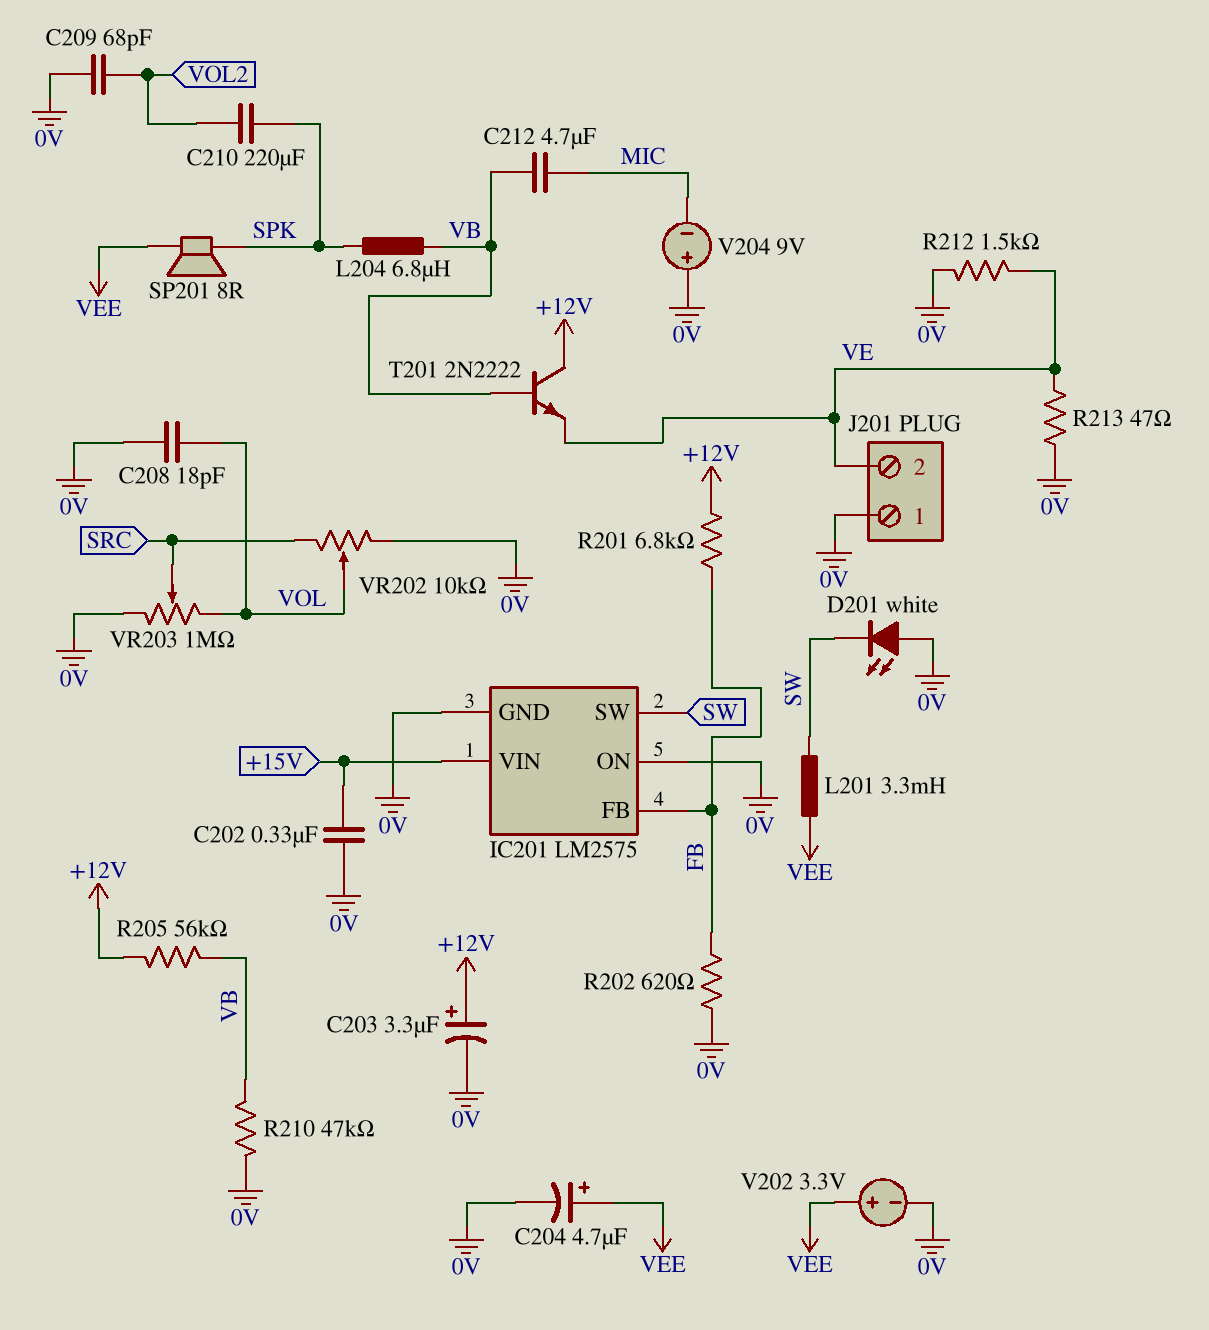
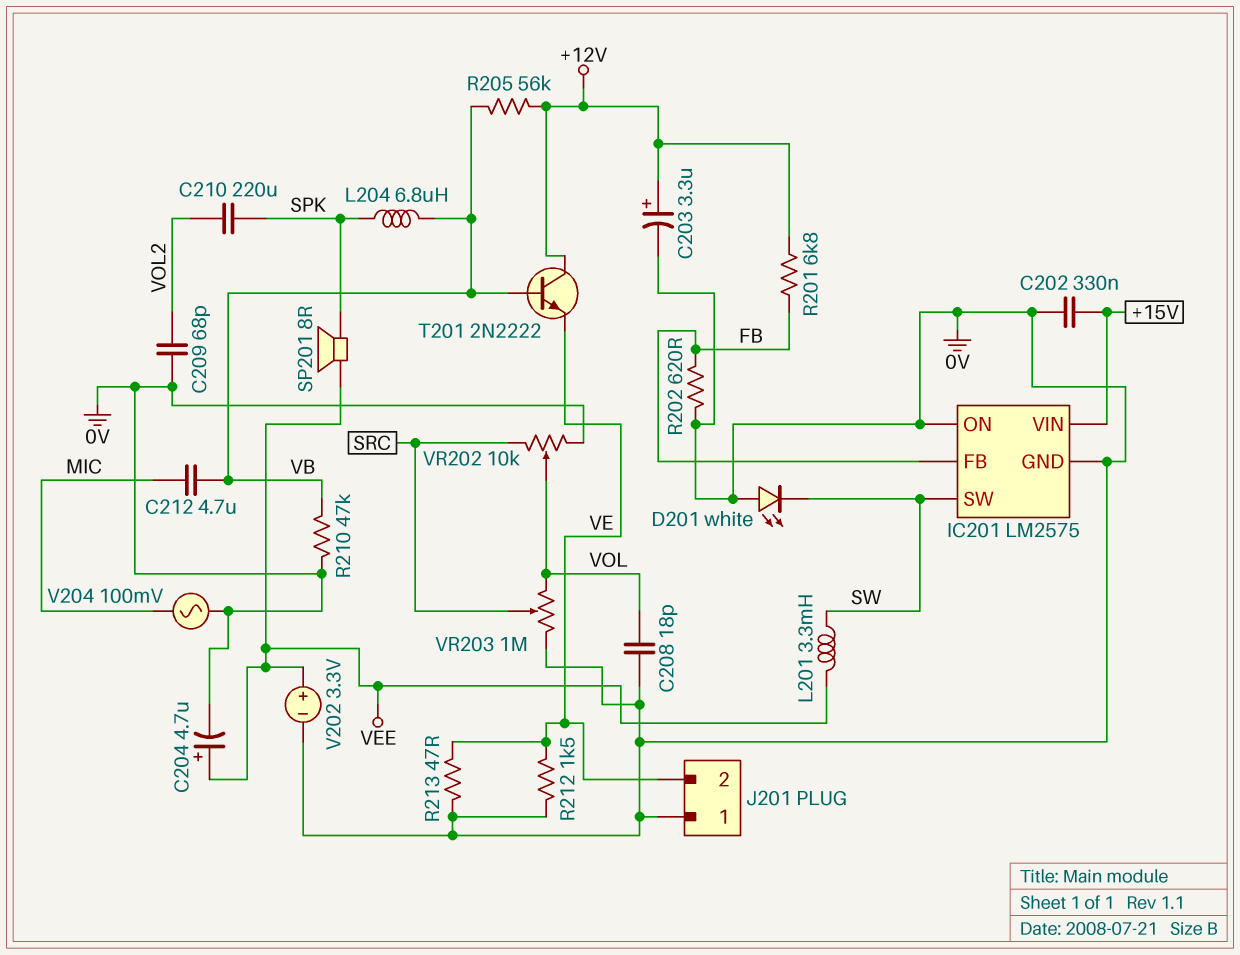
V204: 9V (plus 0V, minus MIC) -> AC 100mV (0V, MIC)

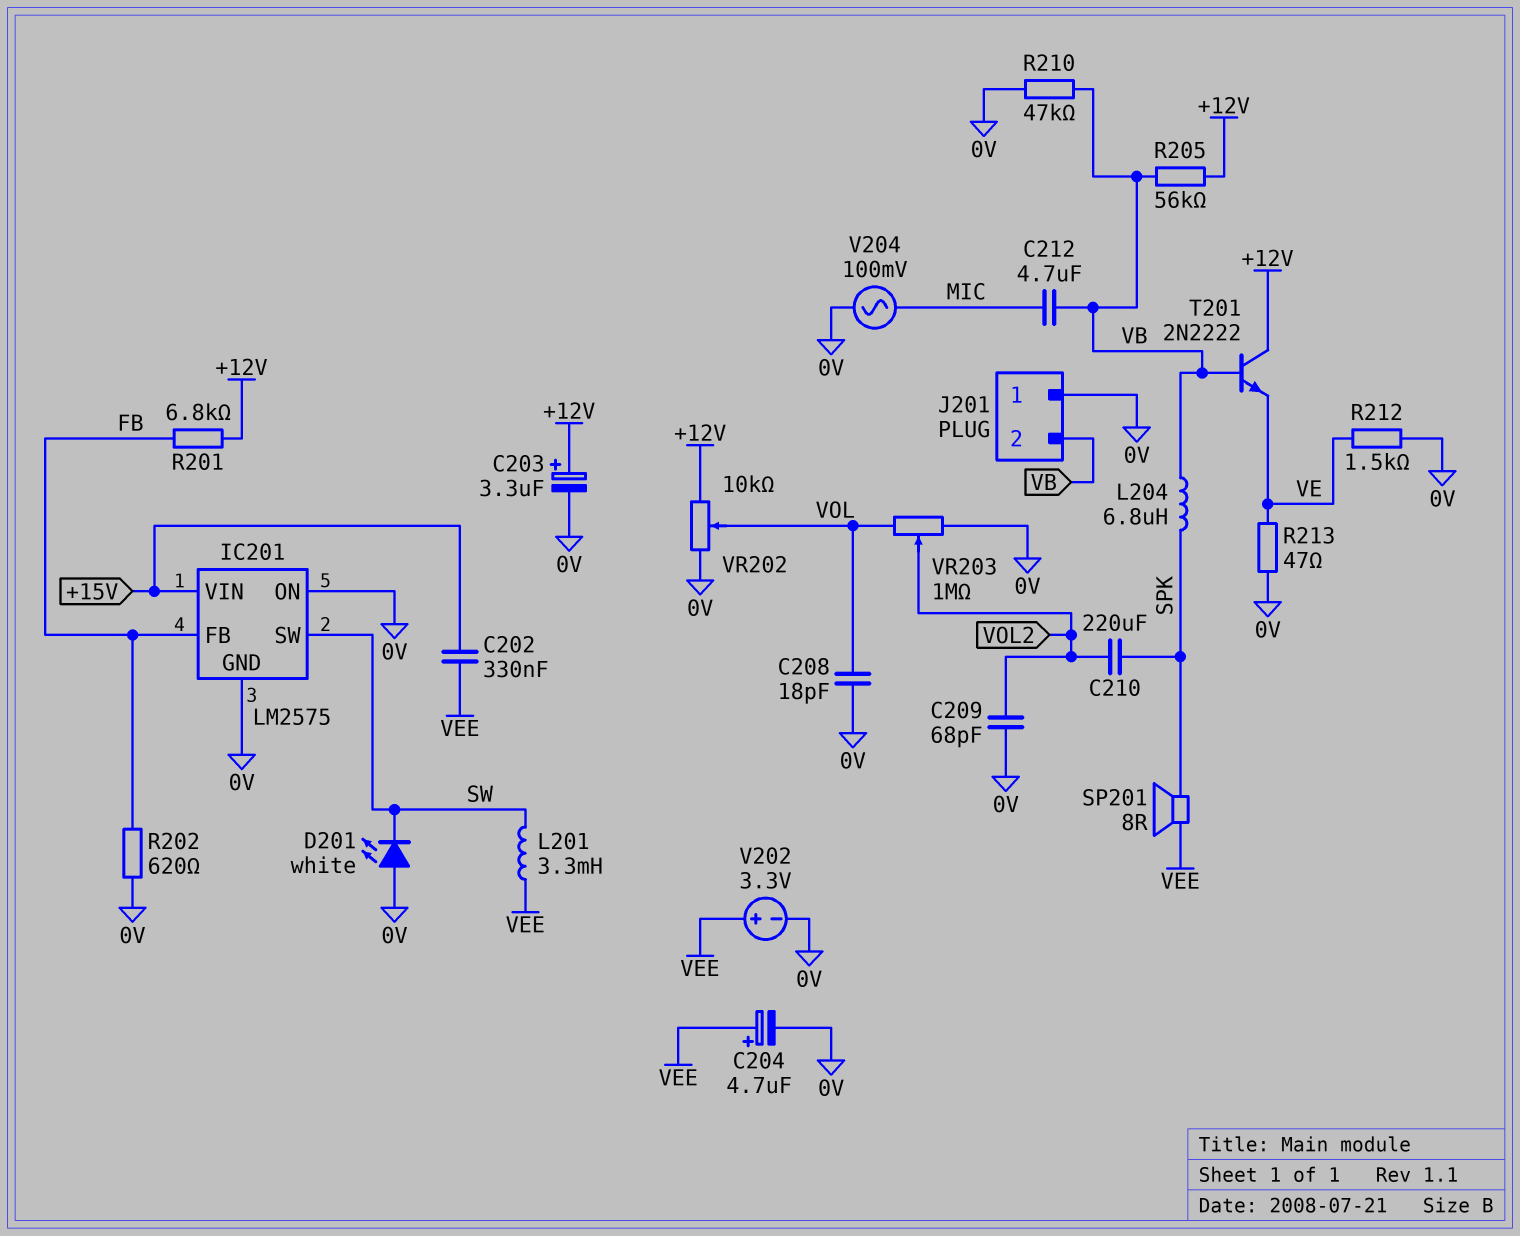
C202: 330nF (+15V, 0V) -> 330nF (+15V, VEE)
J201 pin 2: VE -> VB
VR202: 10k (0V, SRC, wiper VOL) -> 10k (+12V, 0V, wiper VOL)
VR203: 1M (0V, VOL, wiper SRC) -> 1M (0V, VOL, wiper VOL2)

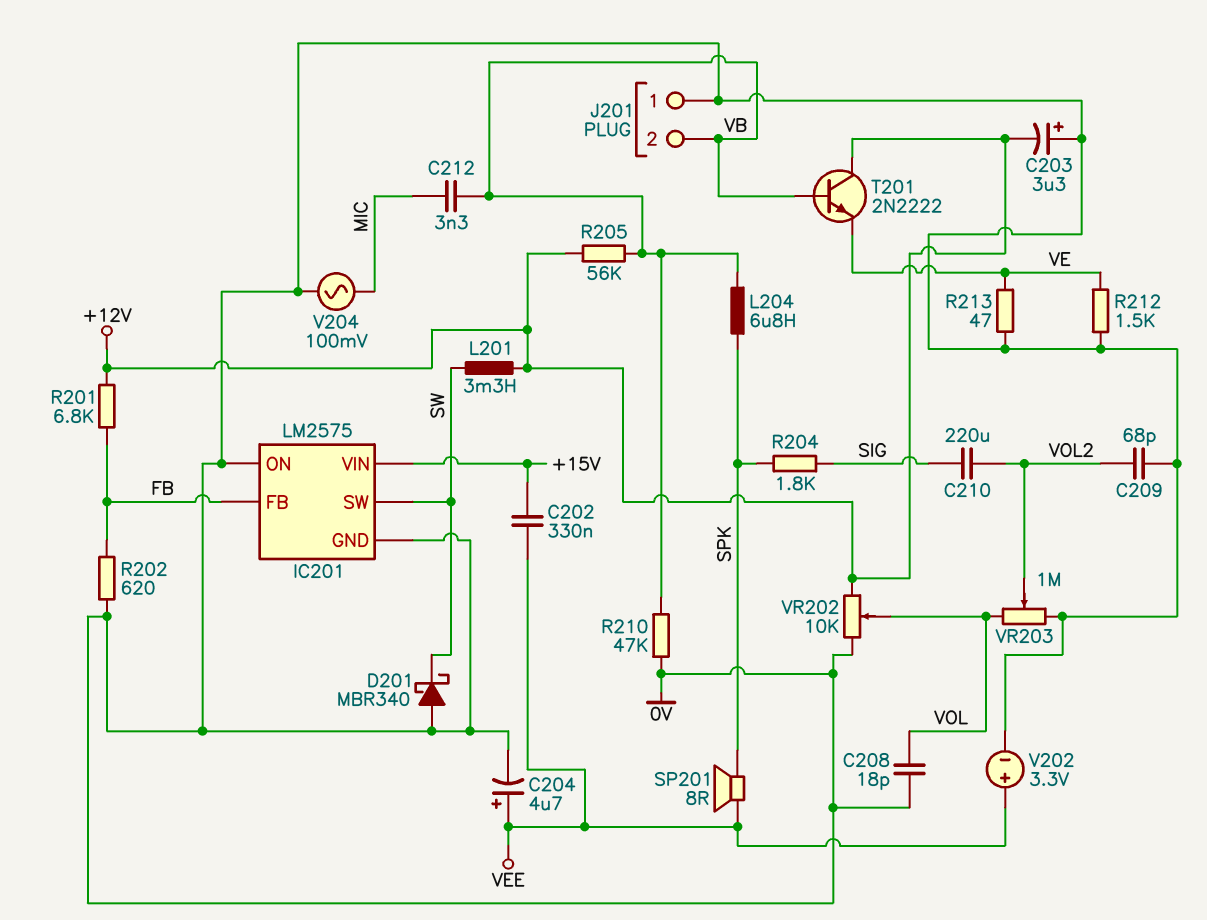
C203: 3.3uF (plus +12V, minus 0V) -> 3.3uF (plus 0V, minus +12V)
C210: 220uF (SPK, VOL2) -> 220uF (SIG, VOL2)
C212: 4.7uF (MIC, VB) -> 3.3nF (MIC, VB)
D201: LED white (A 0V, K SW) -> schottky MBR340 (A 0V, K SW)
L201: 3.3mH (SW, VEE) -> 3.3mH (+12V, SW)
R204: none -> 1.8k (SIG, SPK)

